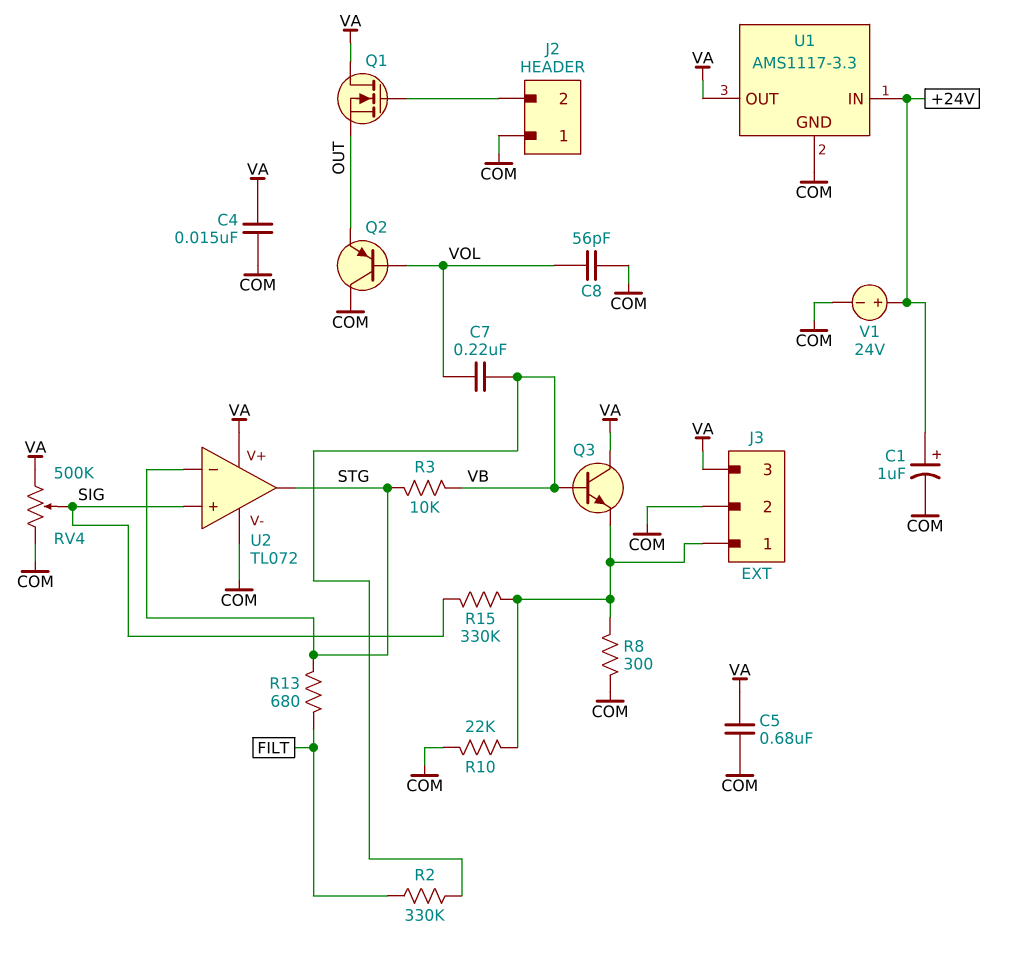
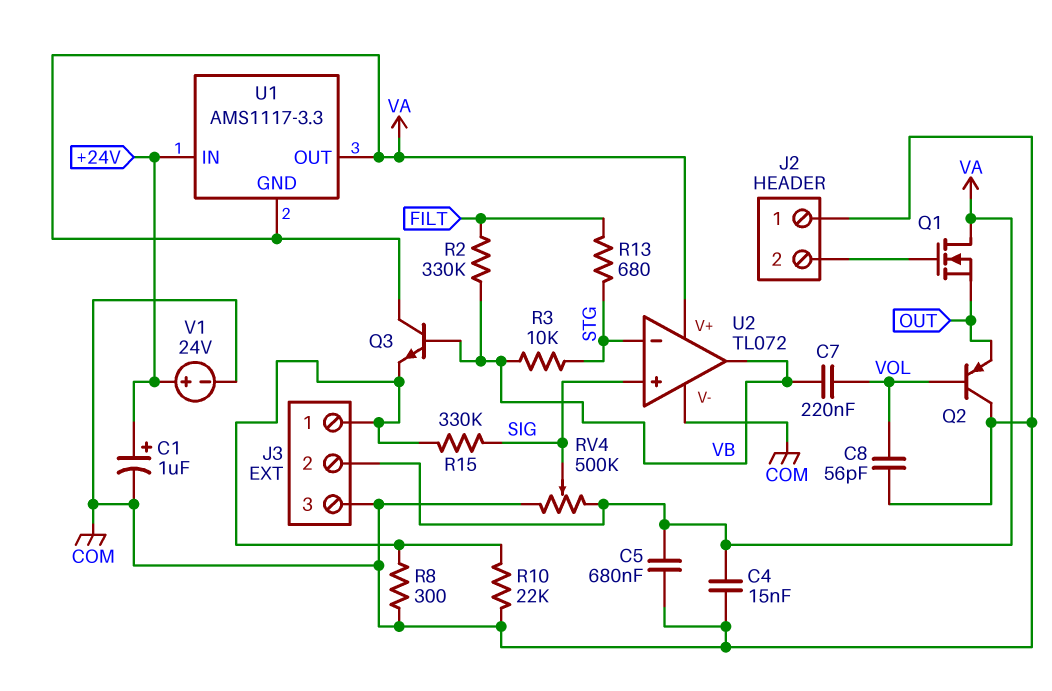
J3 pin 2: COM -> VA
J3 pin 3: VA -> COM
U1 pin GND: COM -> VA
U2 pin out: STG -> VB

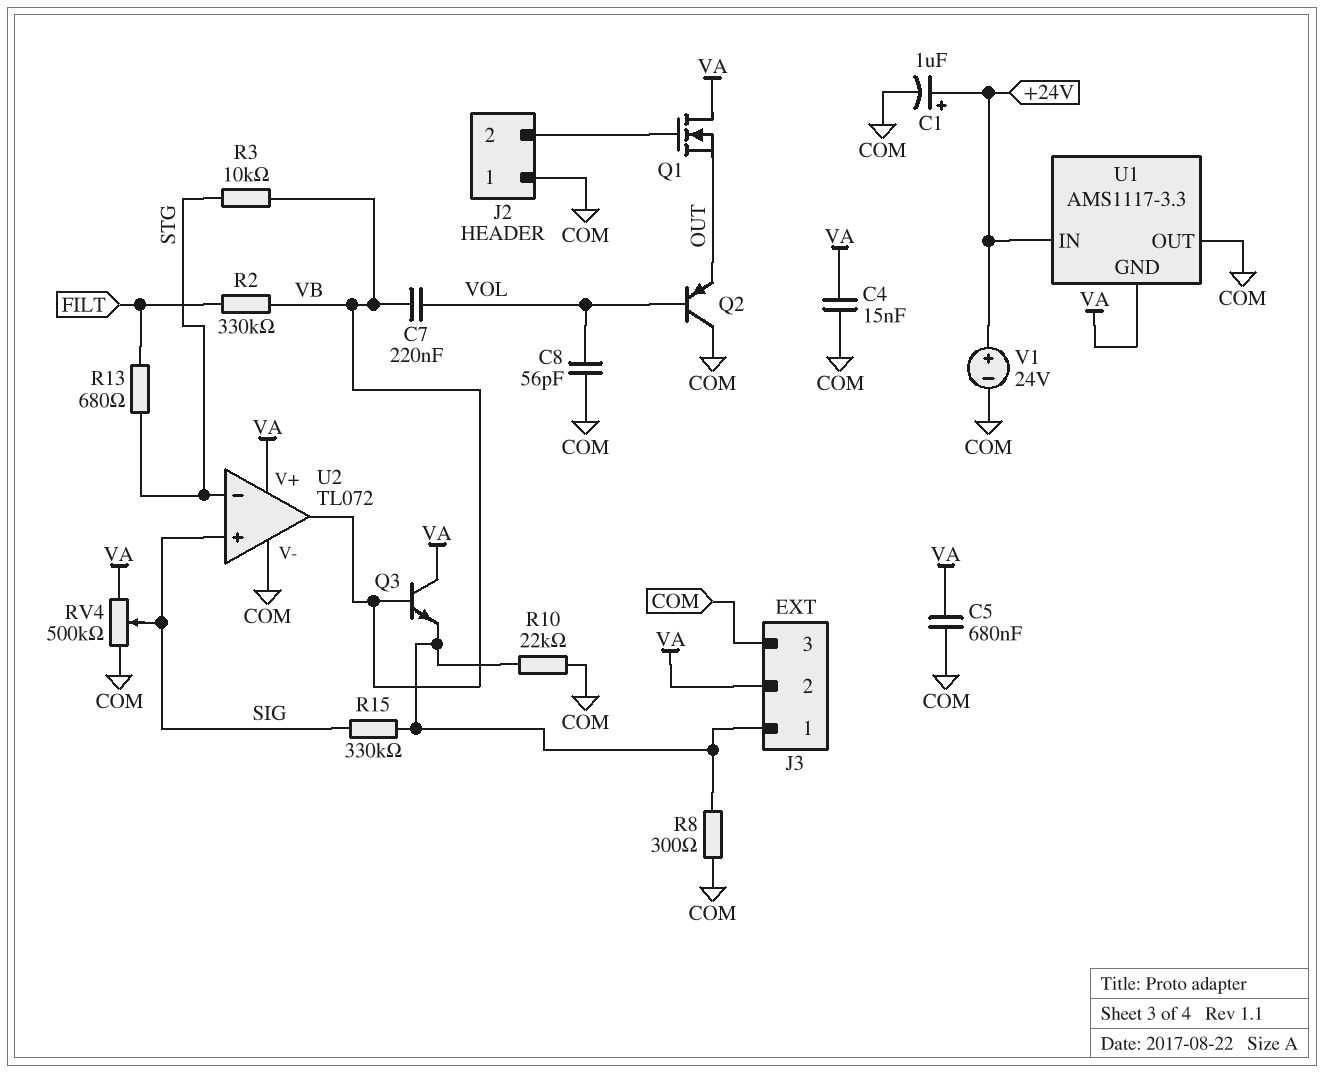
U1 pin OUT: VA -> COM

